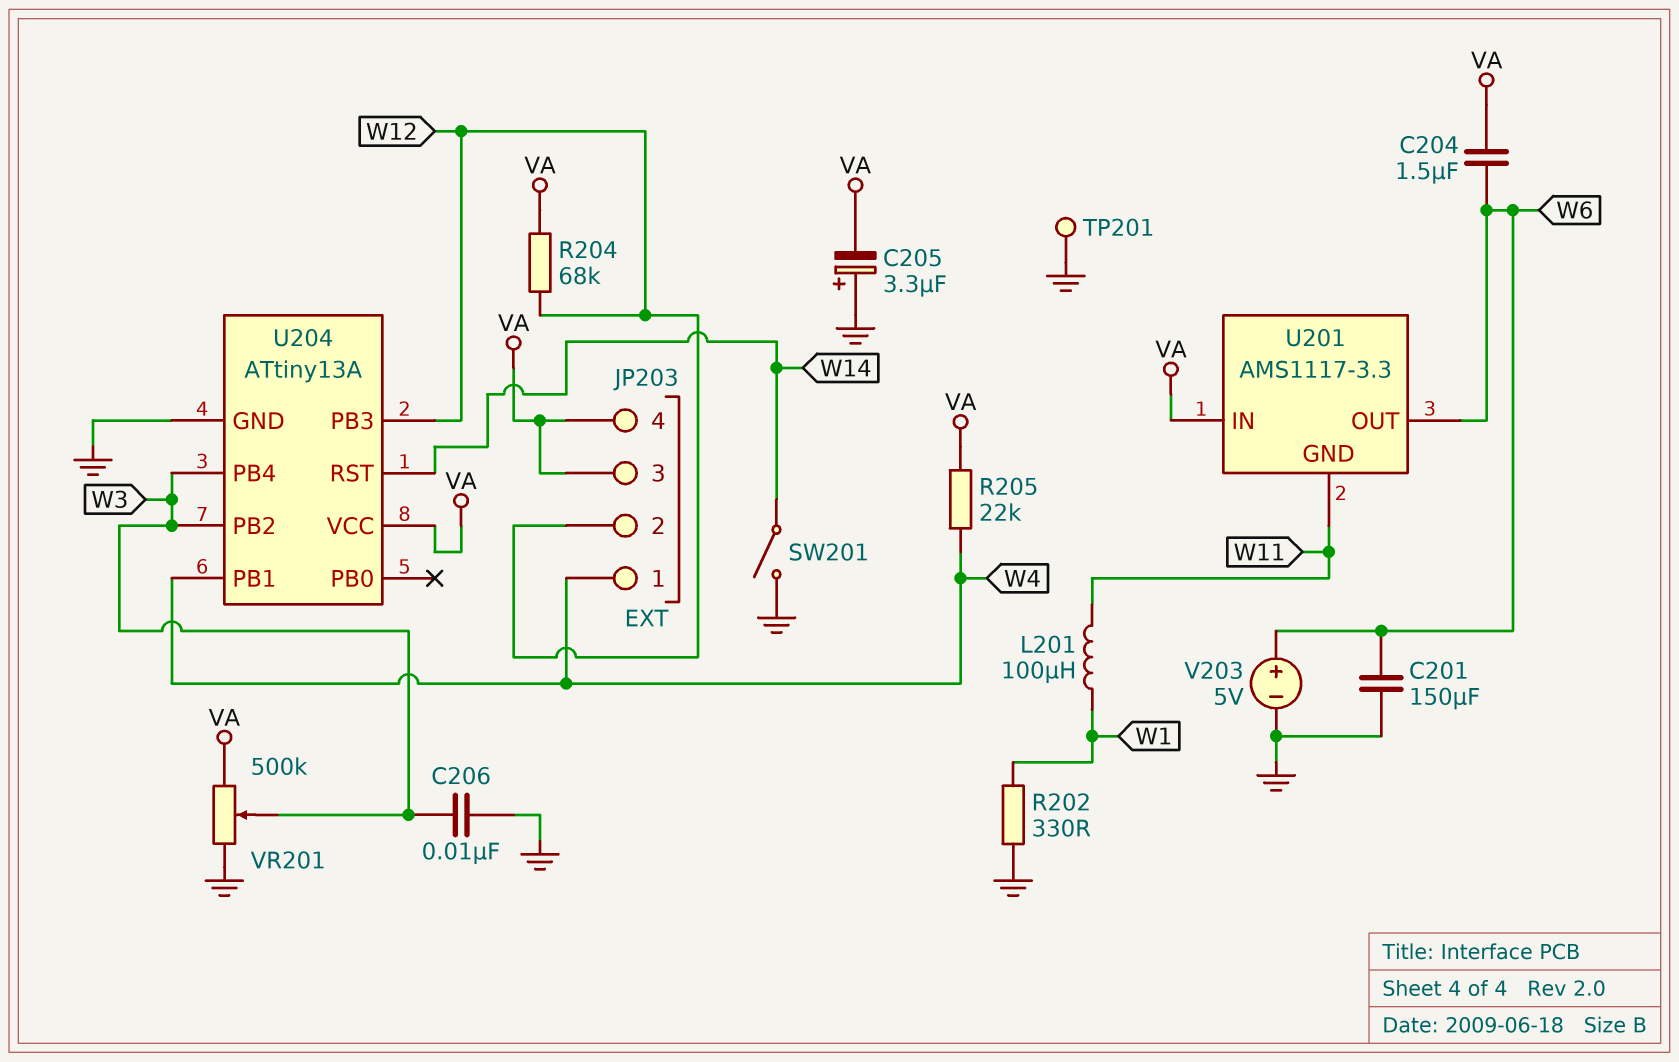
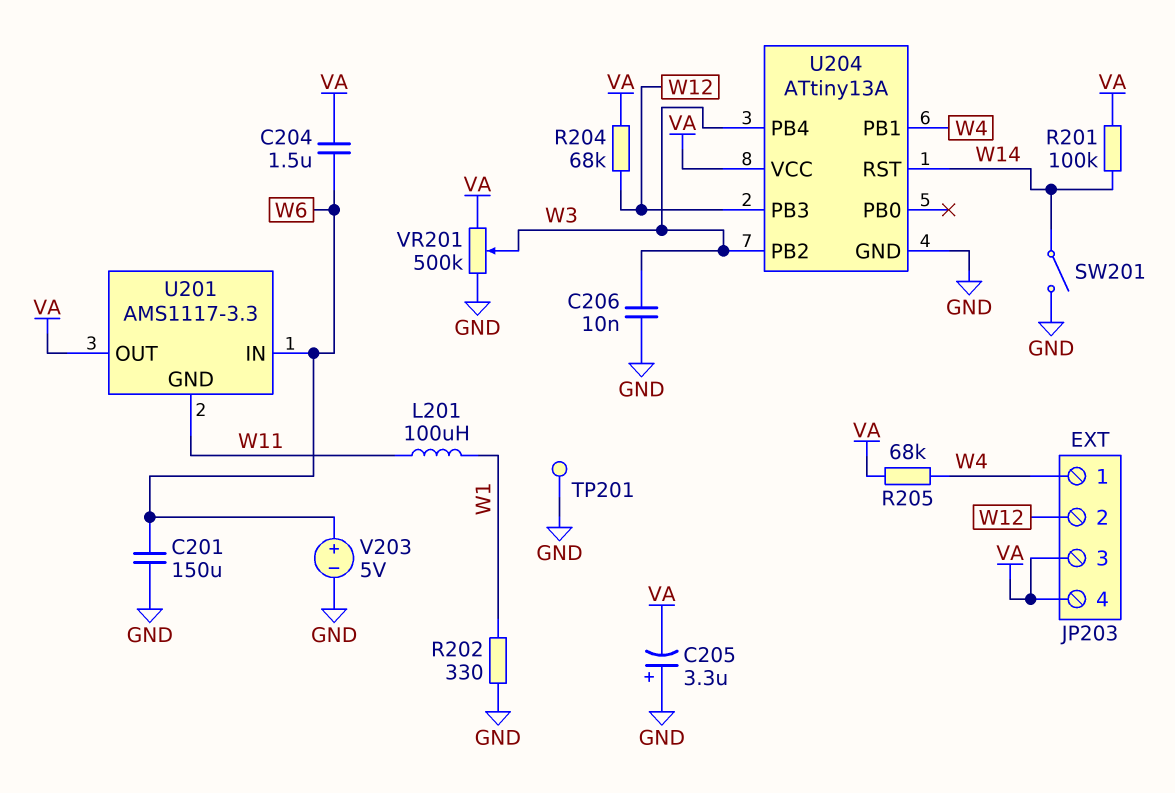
R201: none -> 100k (VA, W14)
R205: 22k (VA, W4) -> 68k (VA, W4)
U201 pin IN: VA -> W6
U201 pin OUT: W6 -> VA

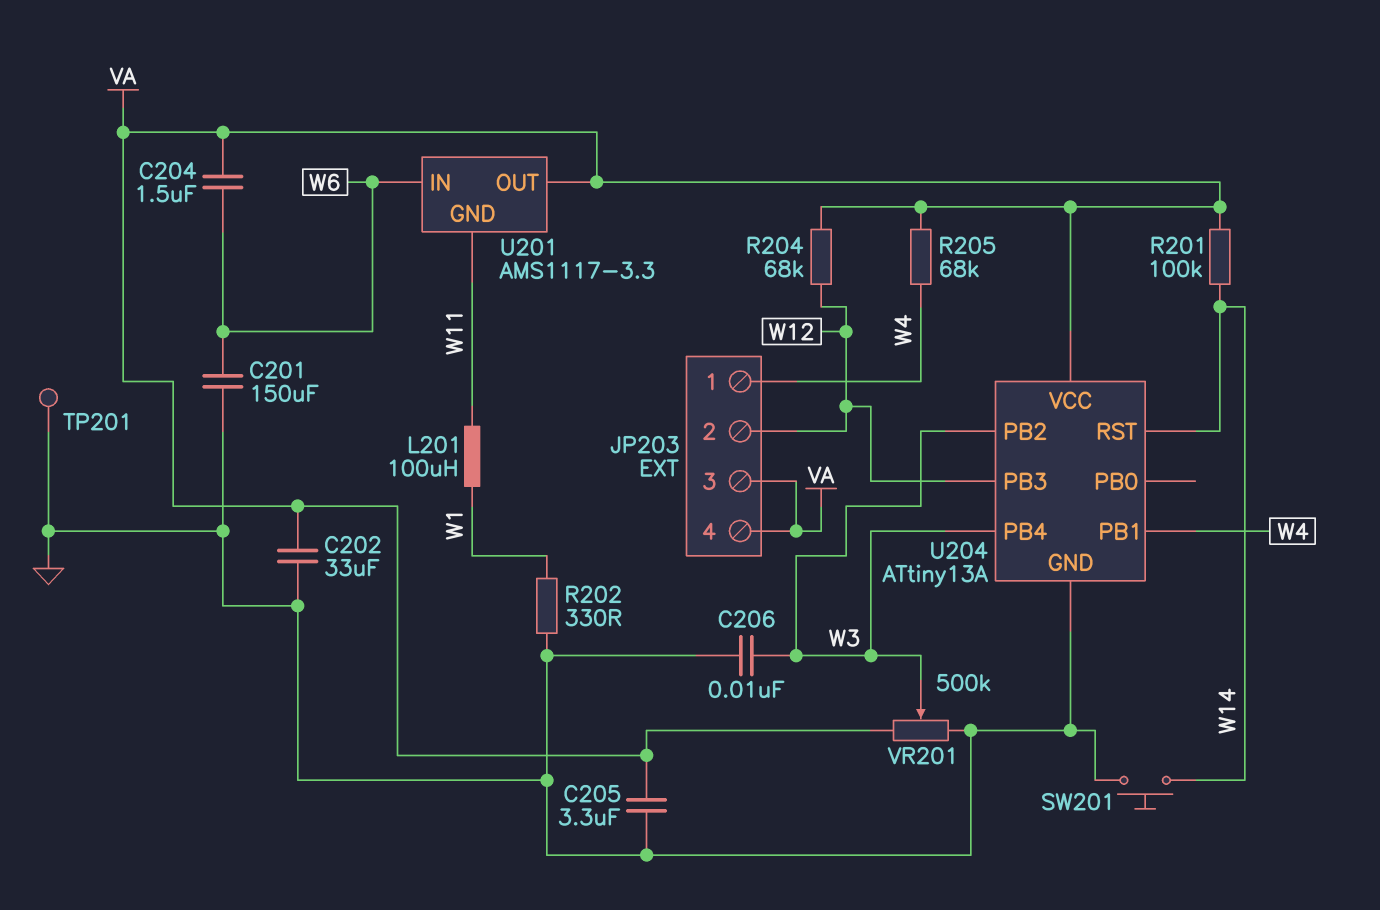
C202: none -> 33uF (GND, VA)
C205: 3.3uF (plus GND, minus VA) -> 3.3uF (GND, VA)
SW201: switch (GND, W14) -> button (GND, W14)
V203: 5V (plus W6, minus GND) -> none

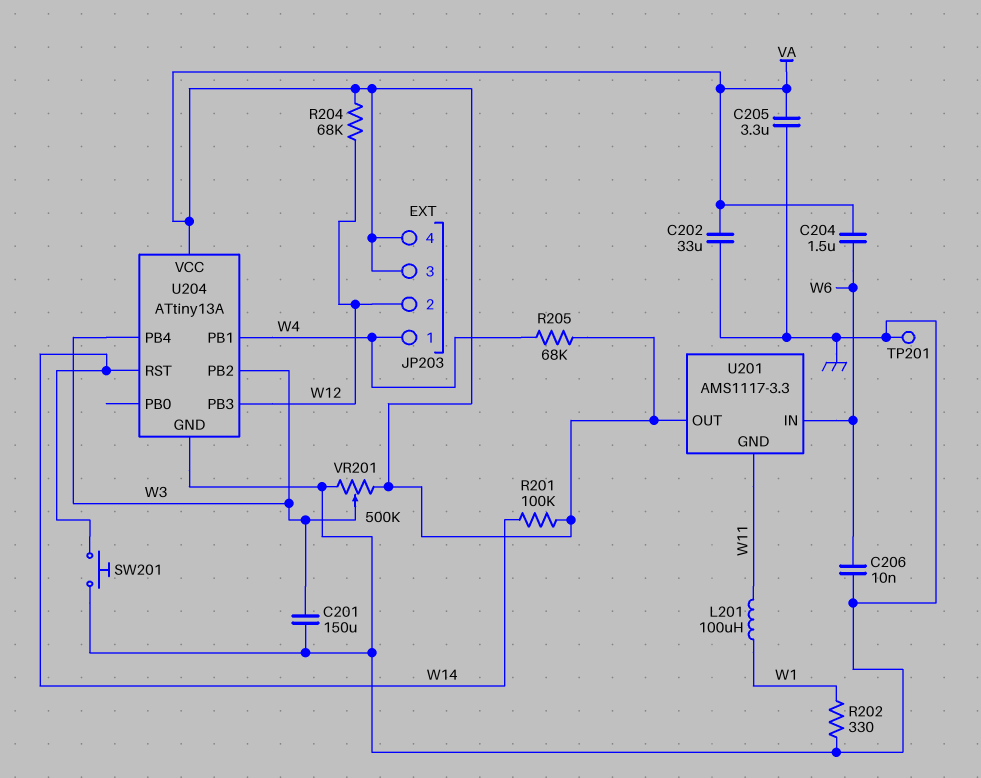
C201: 150uF (GND, W6) -> 150uF (GND, W3)
C206: 10nF (GND, W3) -> 10nF (GND, W6)

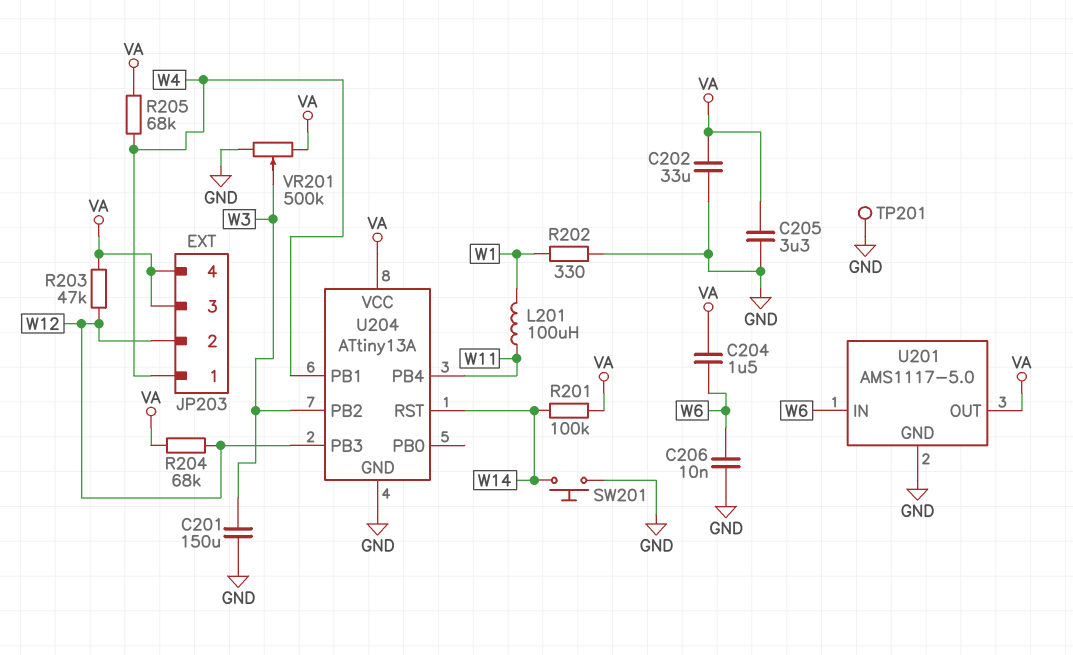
R203: none -> 47k (VA, W12)
U201: AMS1117-3.3 -> AMS1117-5.0
U201 pin GND: W11 -> GND
U204 pin PB4: W3 -> W11

